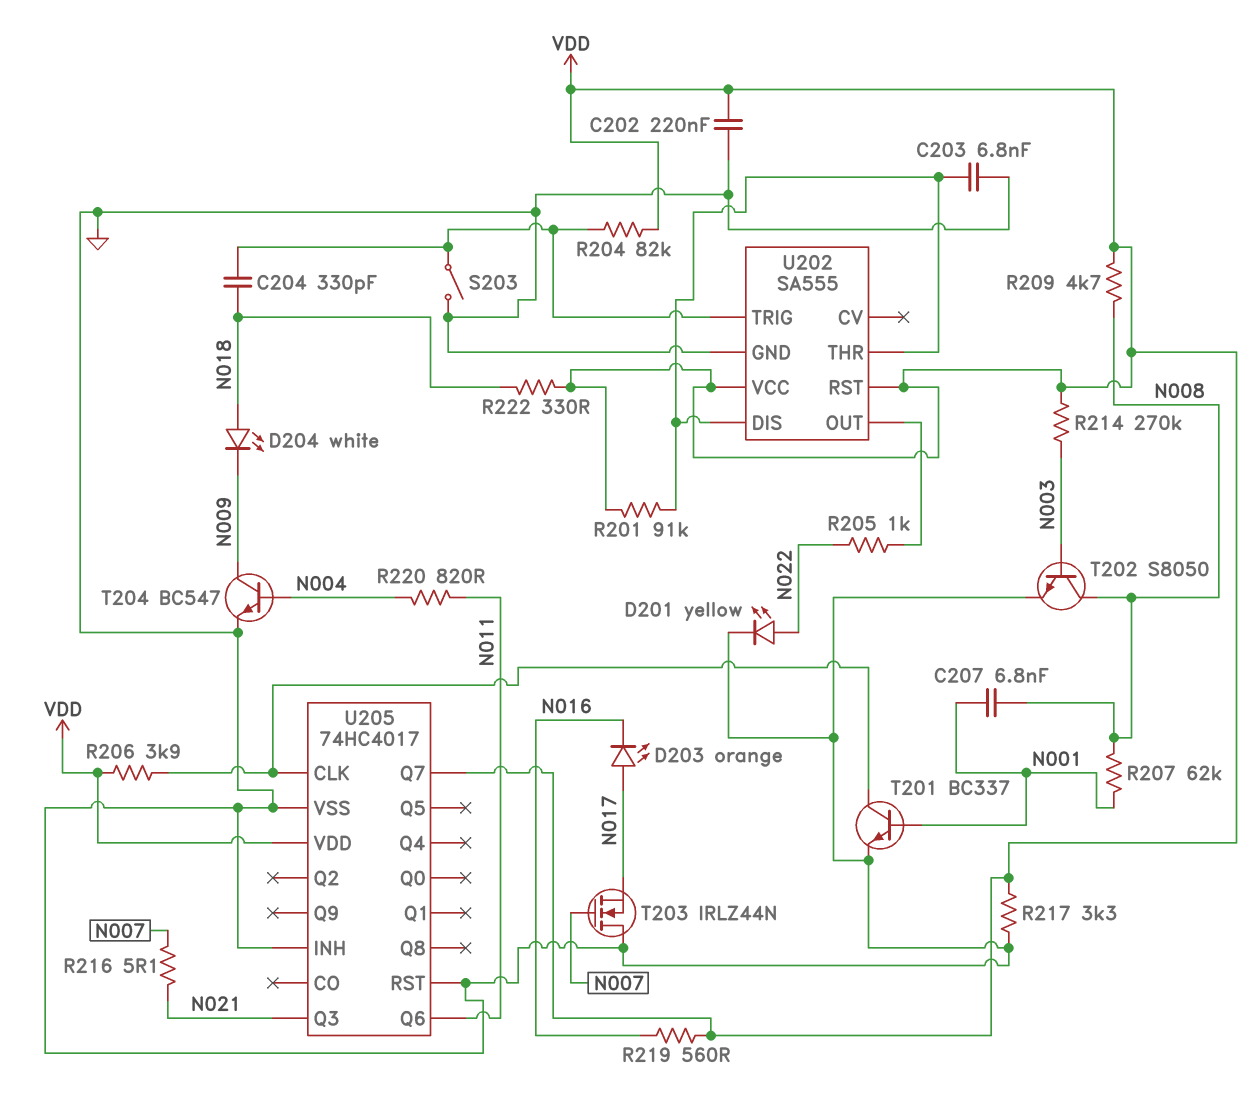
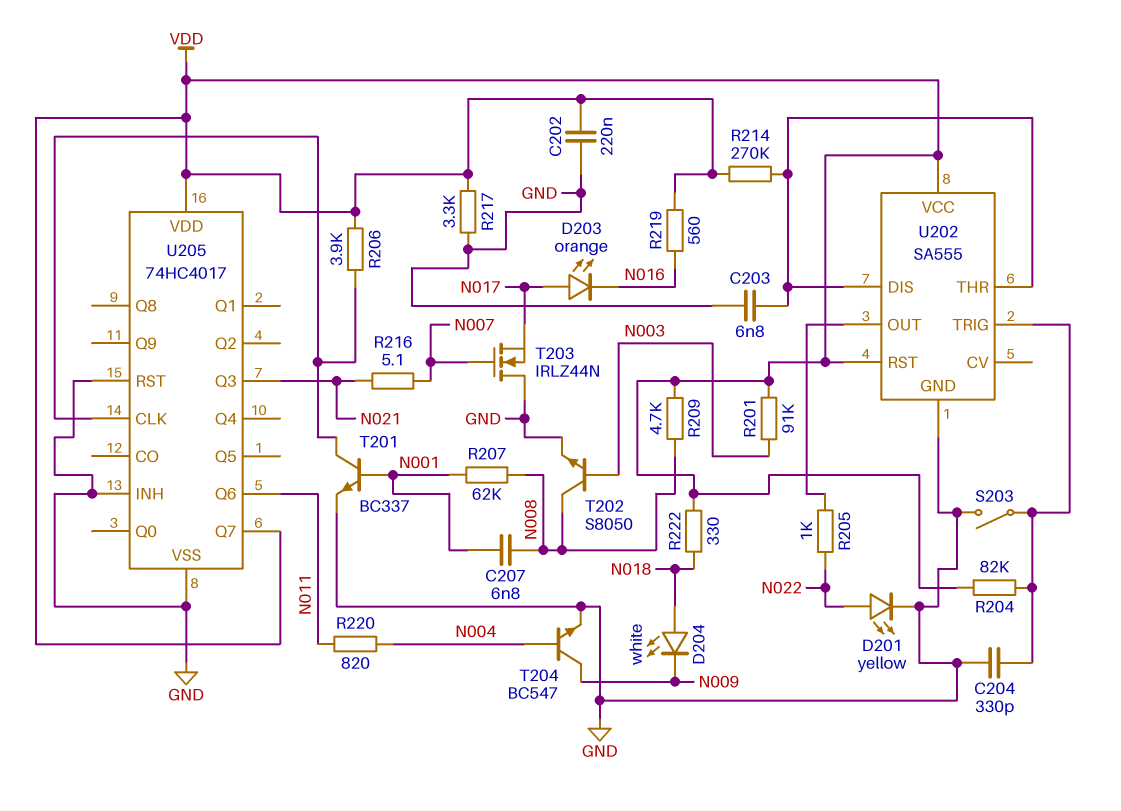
C204: 330pF (N018, U202/TRIG) -> 330pF (GND, U202/TRIG)
R201: 91k (U202/DIS, VDD) -> 91k (N003, VDD)
R214: 270k (N003, VDD) -> 270k (U202/DIS, VDD)

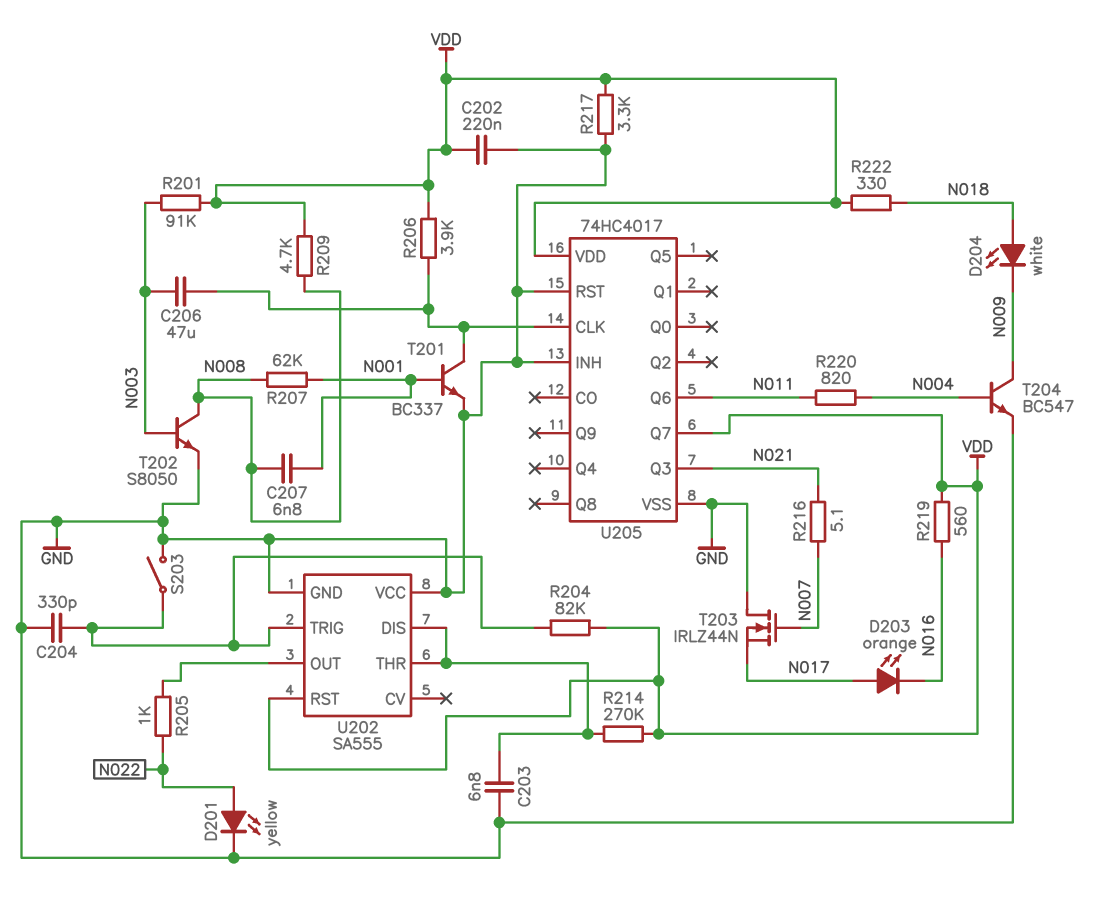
C206: none -> 47uF (N003, U205/CLK)
U202 pin VCC: VDD -> GND

